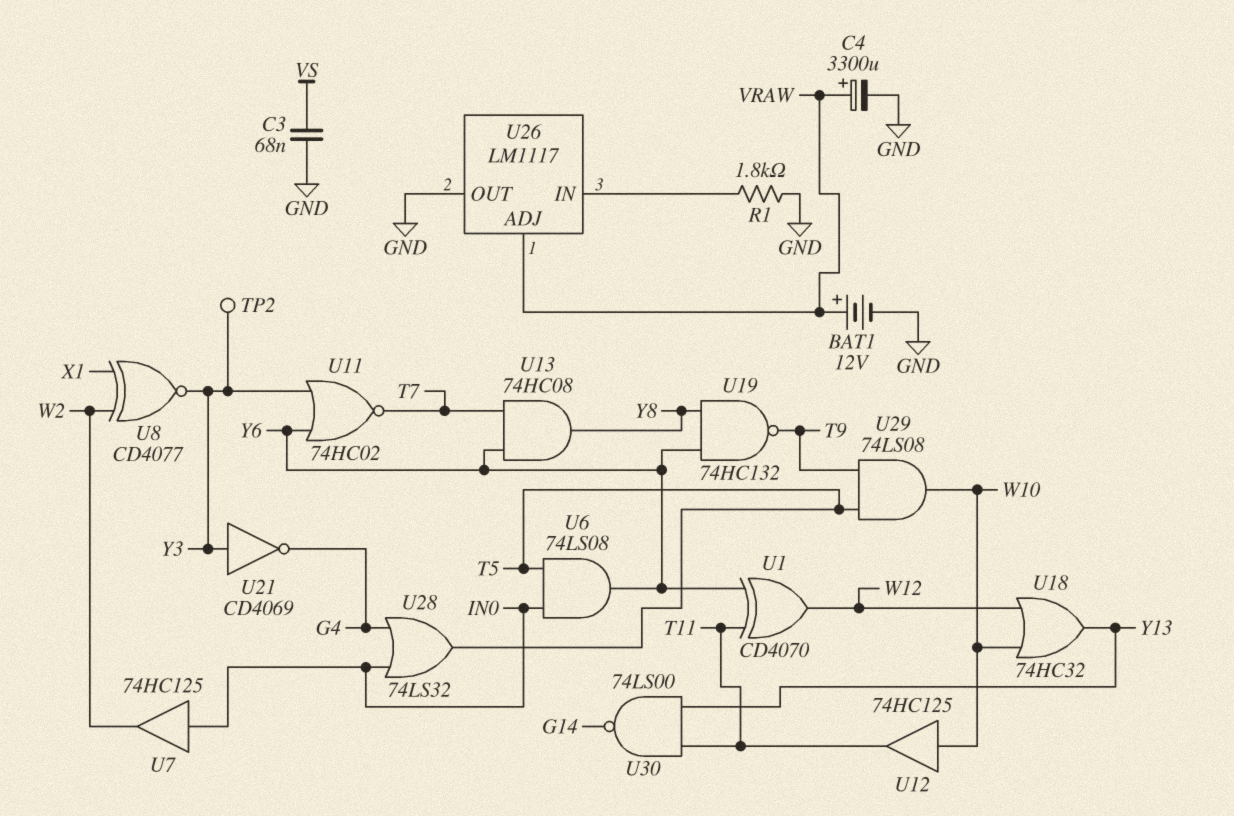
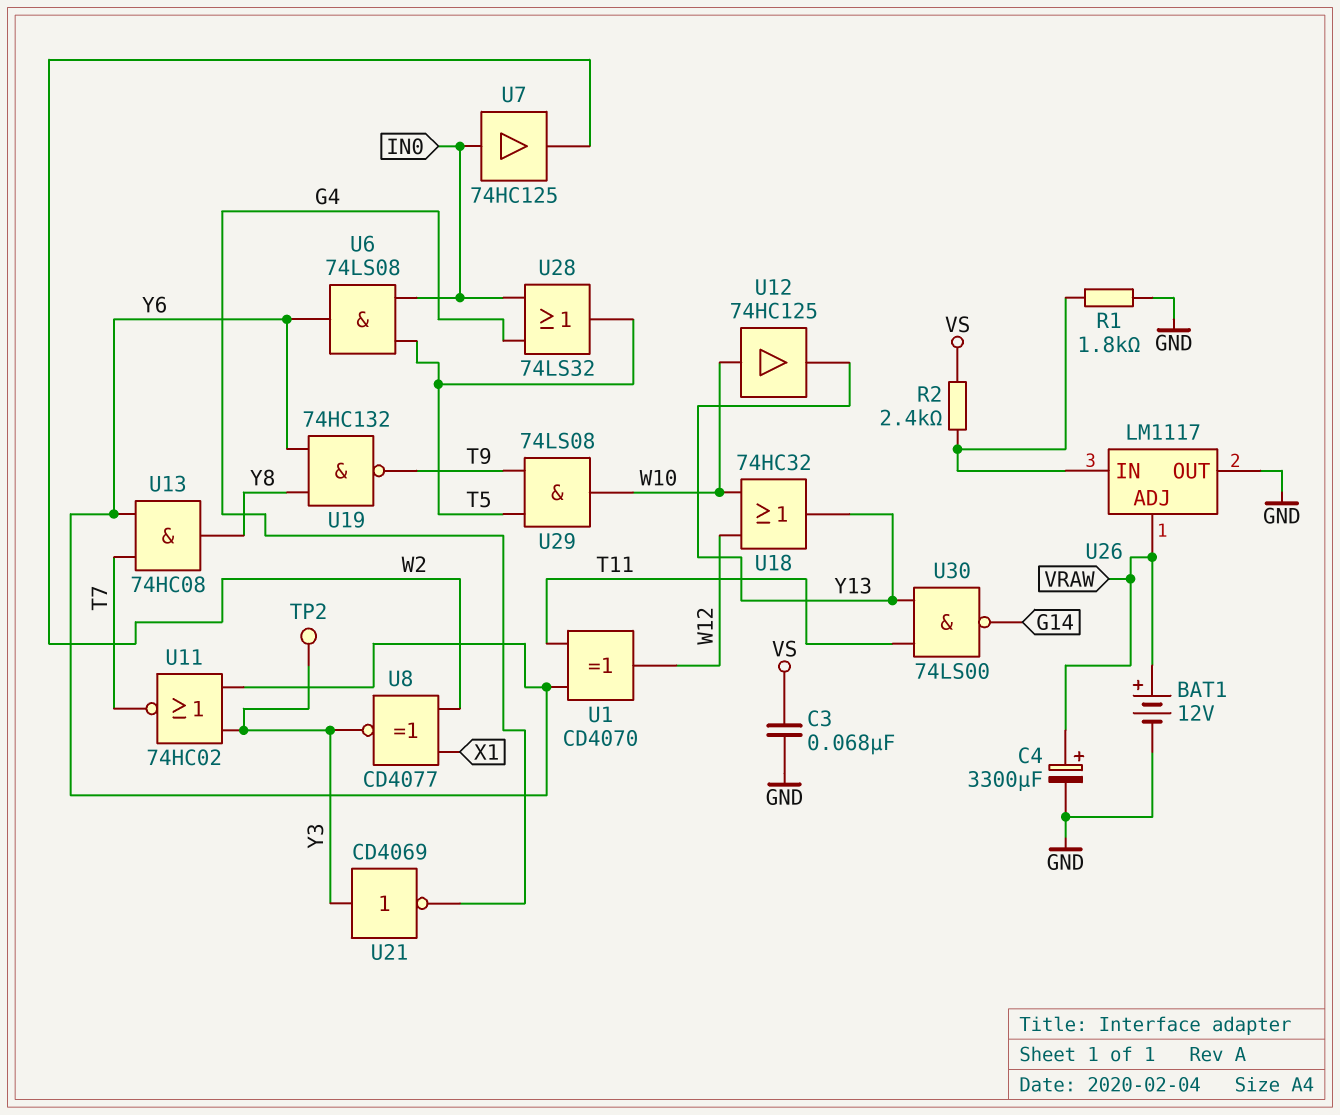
R2: none -> 2.4k (U26/IN, VS)
U12: buffer 74HC125 (in W10, out T11) -> buffer 74HC125 (in W10, out Y13)

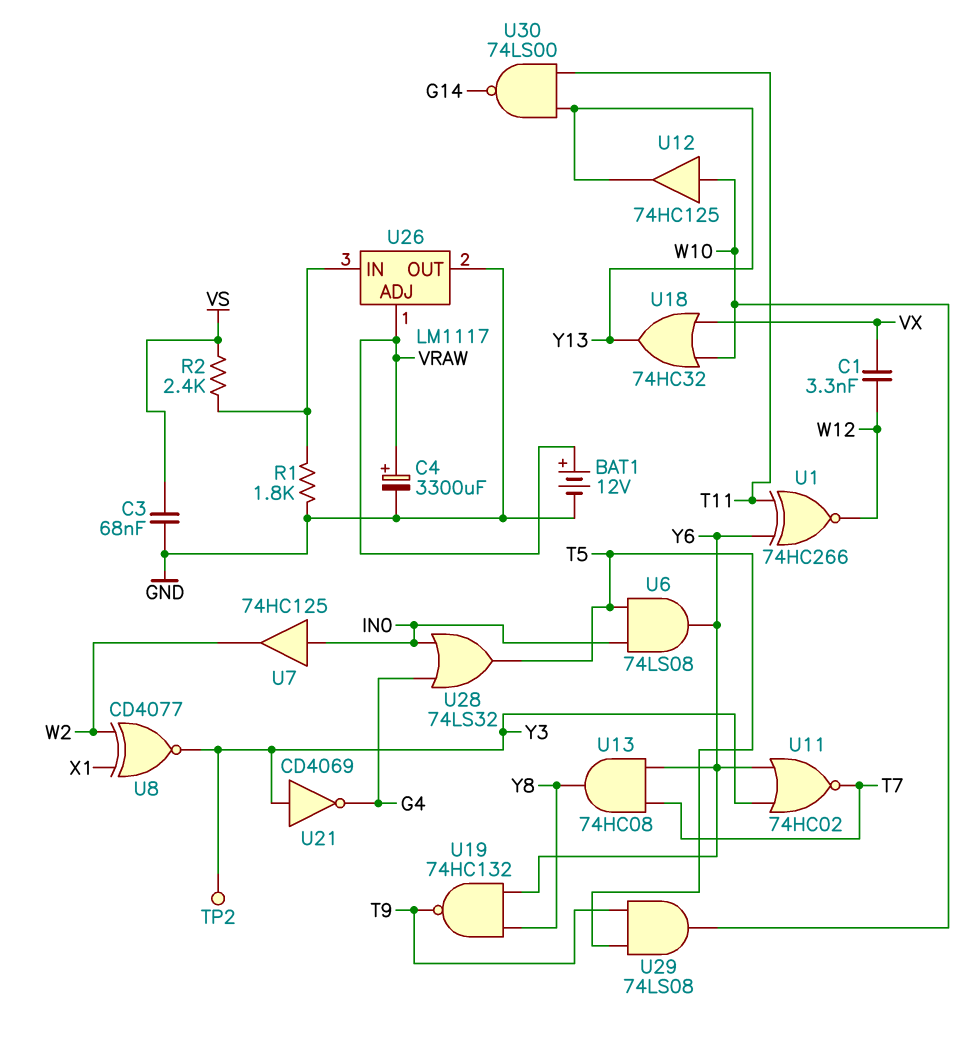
C1: none -> 3.3nF (VX, W12)
U1: XOR CD4070 (in T11, in Y6, out W12) -> XNOR 74HC266 (in T11, in Y6, out W12)
U18: OR 74HC32 (in W10, in W12, out Y13) -> OR 74HC32 (in VX, in W10, out Y13)

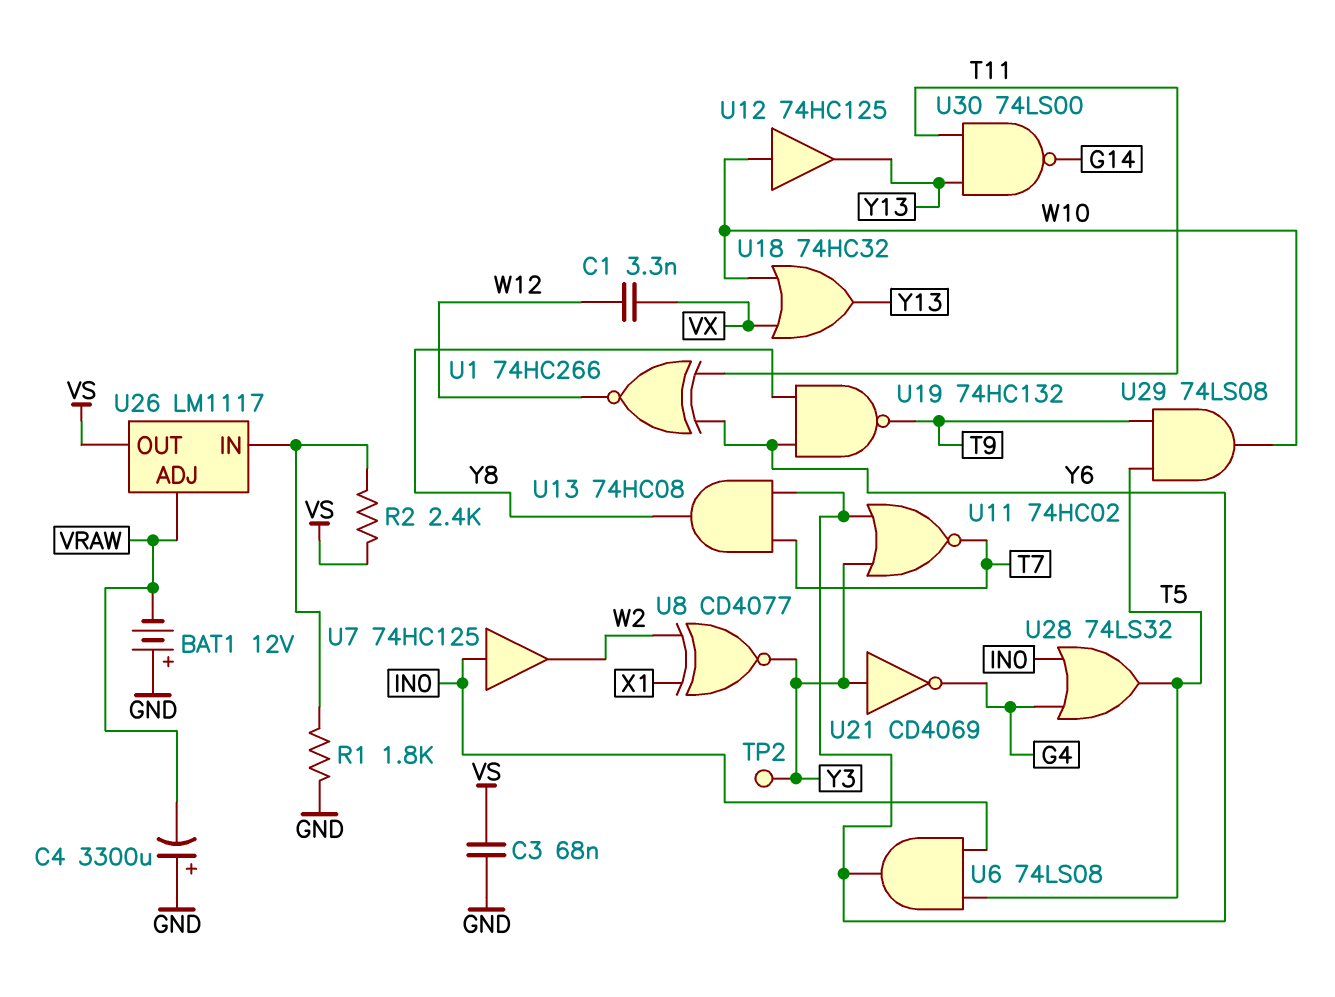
BAT1: 12V (plus VRAW, minus GND) -> 12V (plus GND, minus VRAW)
C4: 3300uF (plus VRAW, minus GND) -> 3300uF (plus GND, minus VRAW)
U26 pin OUT: GND -> VS

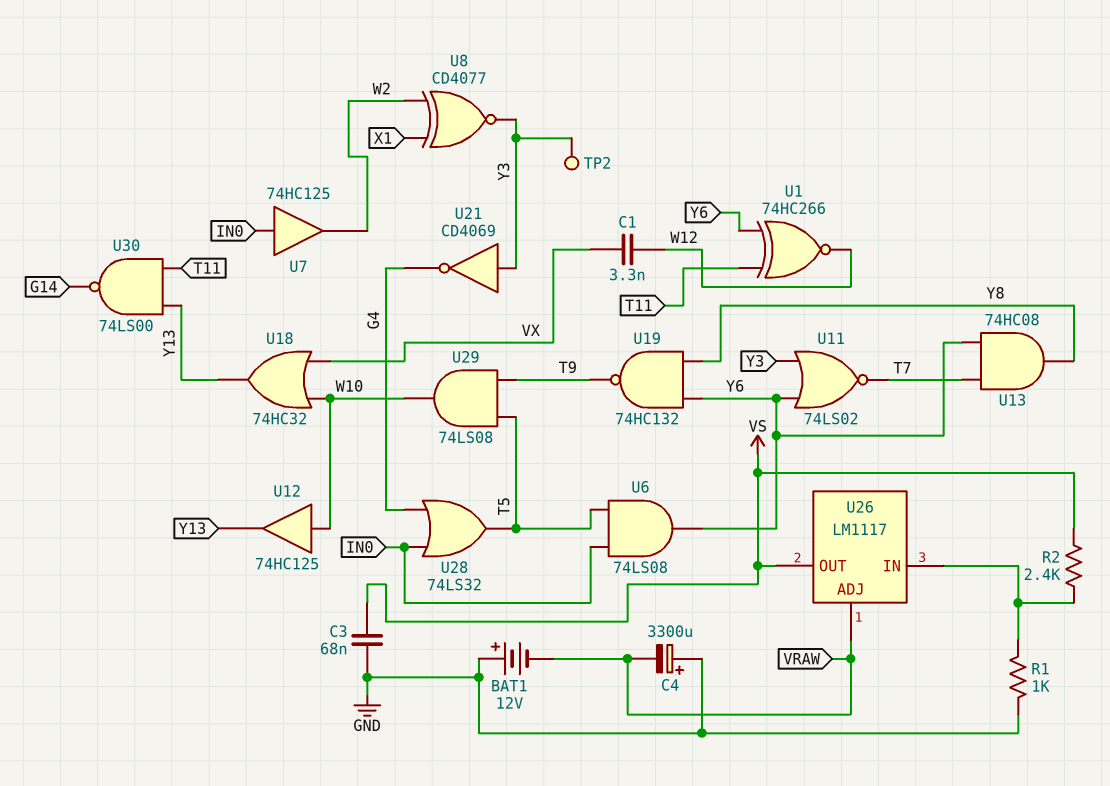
R1: 1.8k (GND, U26/IN) -> 1k (GND, U26/IN)
U11: NOR 74HC02 (in Y3, in Y6, out T7) -> NOR 74LS02 (in Y3, in Y6, out T7)

